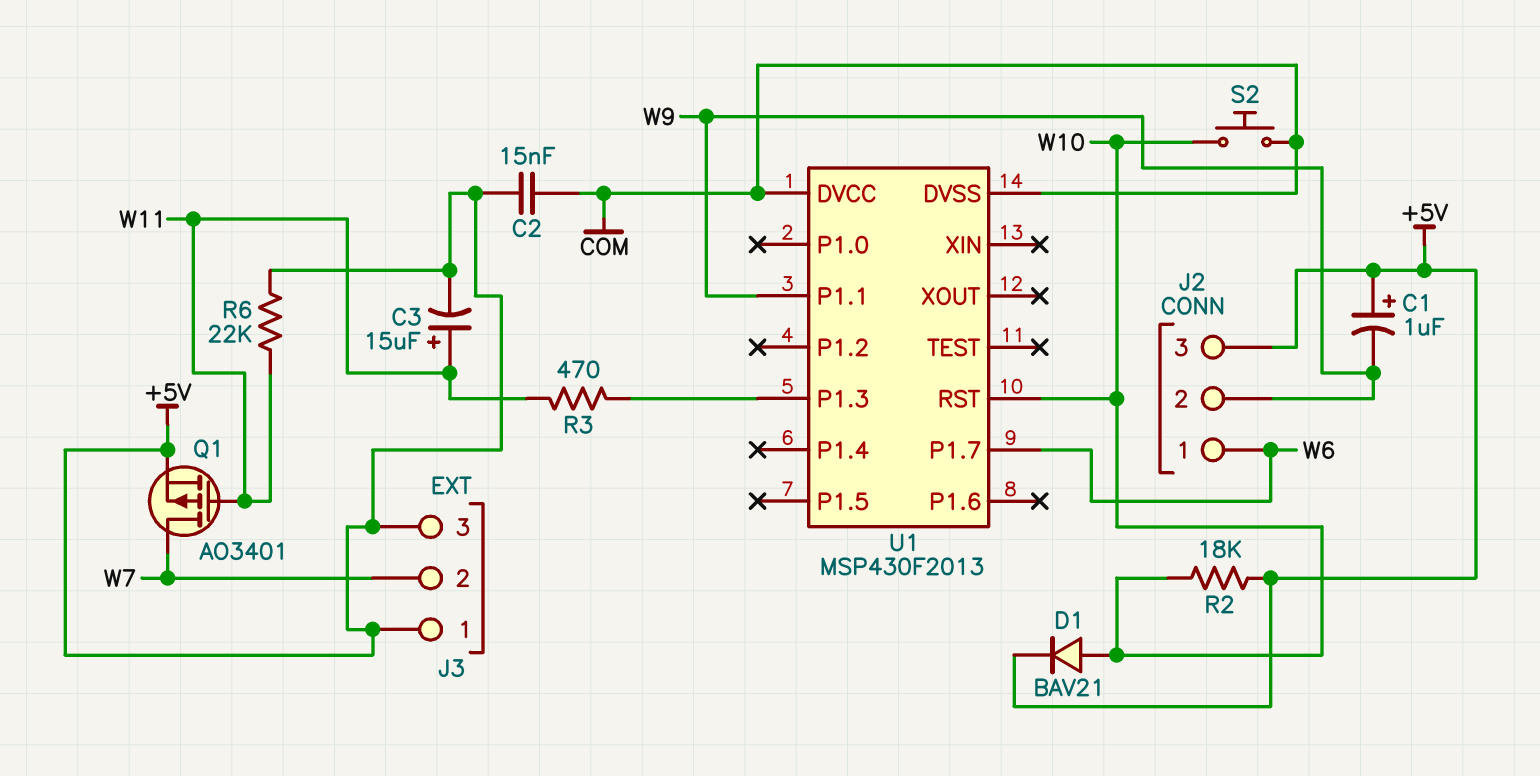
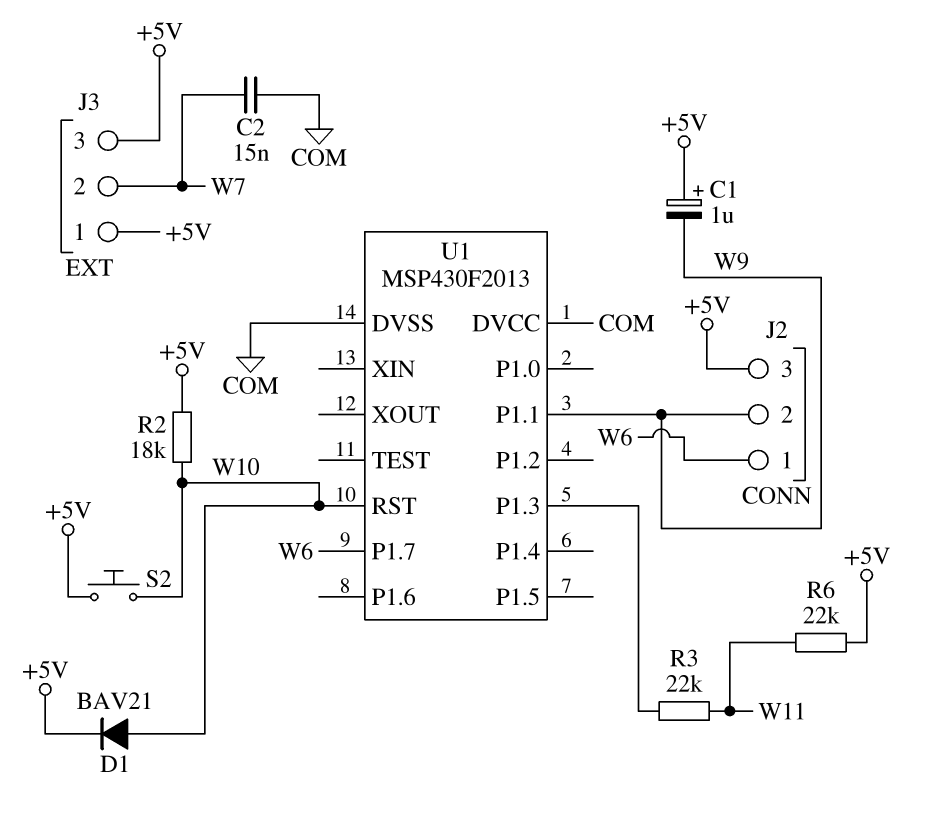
C2: 15nF (+5V, COM) -> 15nF (COM, W7)
C3: 15uF (plus W11, minus +5V) -> none
Q1: PMOS AO3401 (G W11, D W7, S +5V) -> none
R3: 470 (U1/P1.3, W11) -> 22k (U1/P1.3, W11)
S2: button (COM, W10) -> button (+5V, W10)

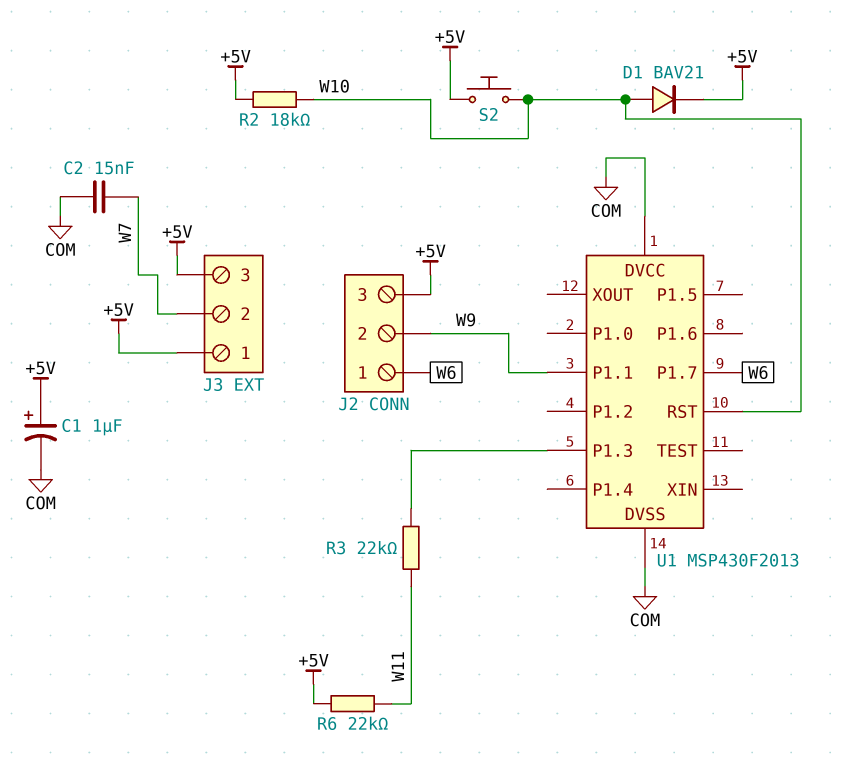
C1: 1uF (plus +5V, minus W9) -> 1uF (plus +5V, minus COM)

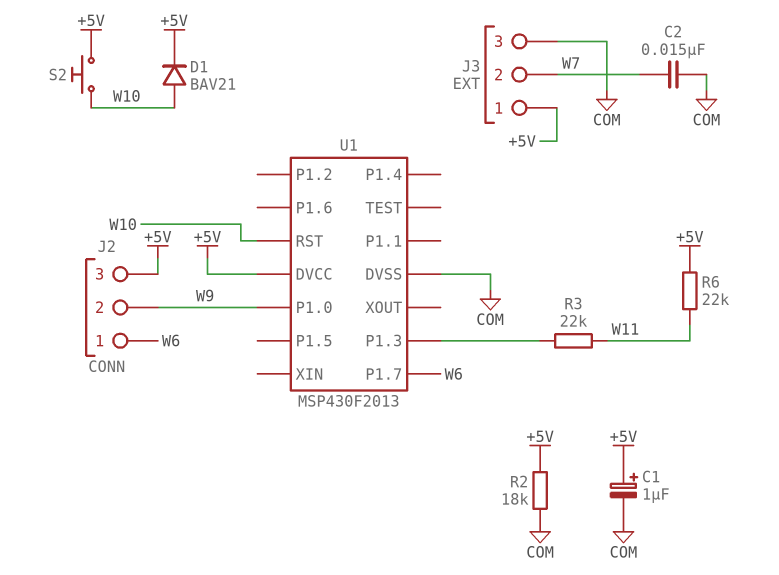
J3 pin 3: +5V -> COM
R2: 18k (+5V, W10) -> 18k (+5V, COM)
U1 pin DVCC: COM -> +5V
U1 pin P1.0: none -> W9
U1 pin P1.1: W9 -> none

